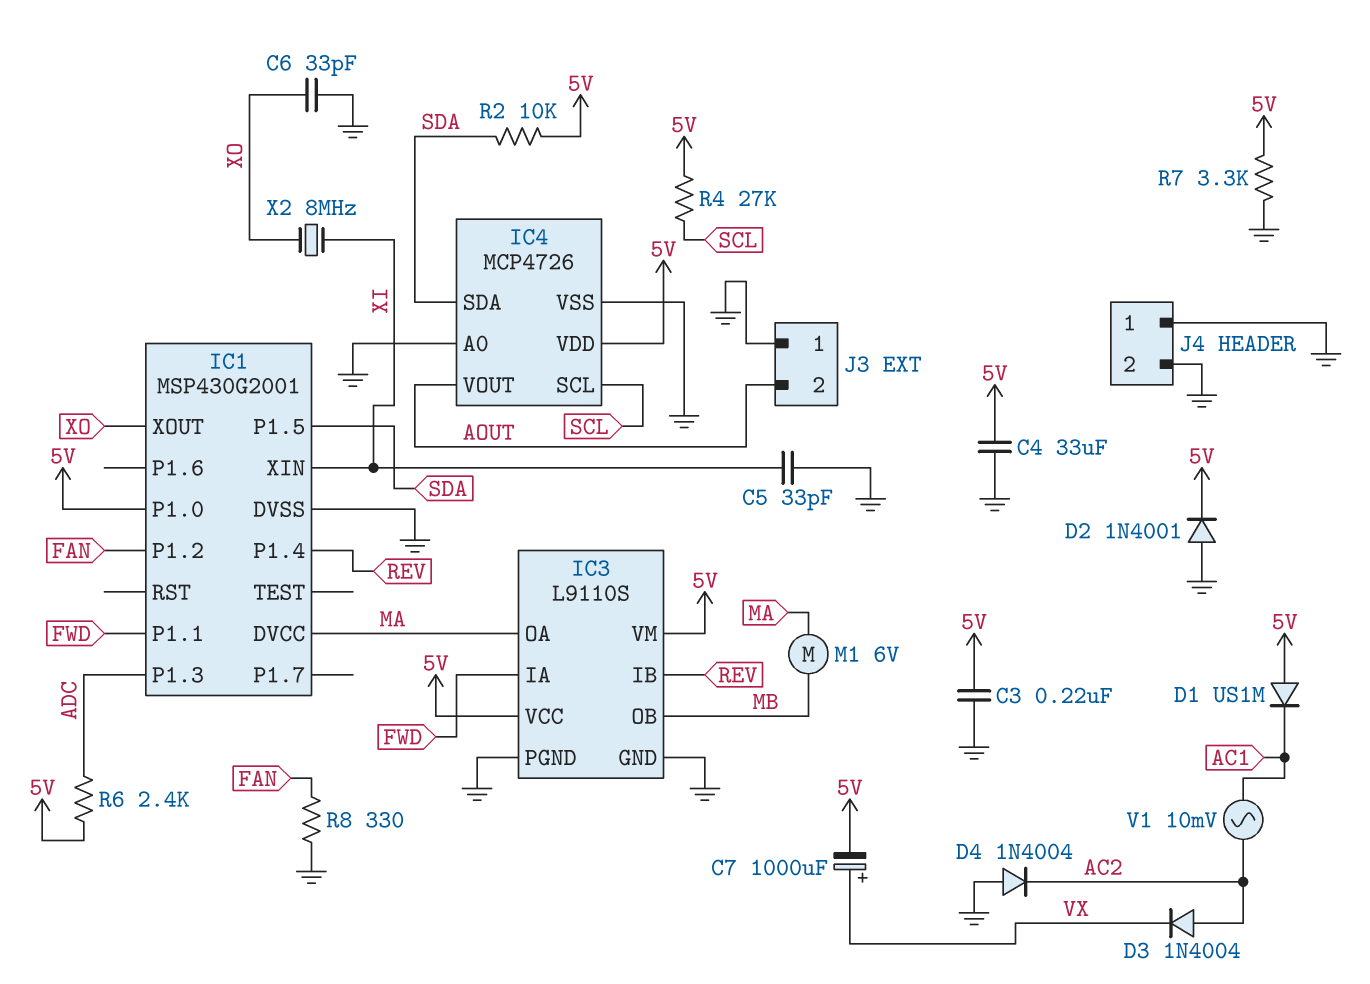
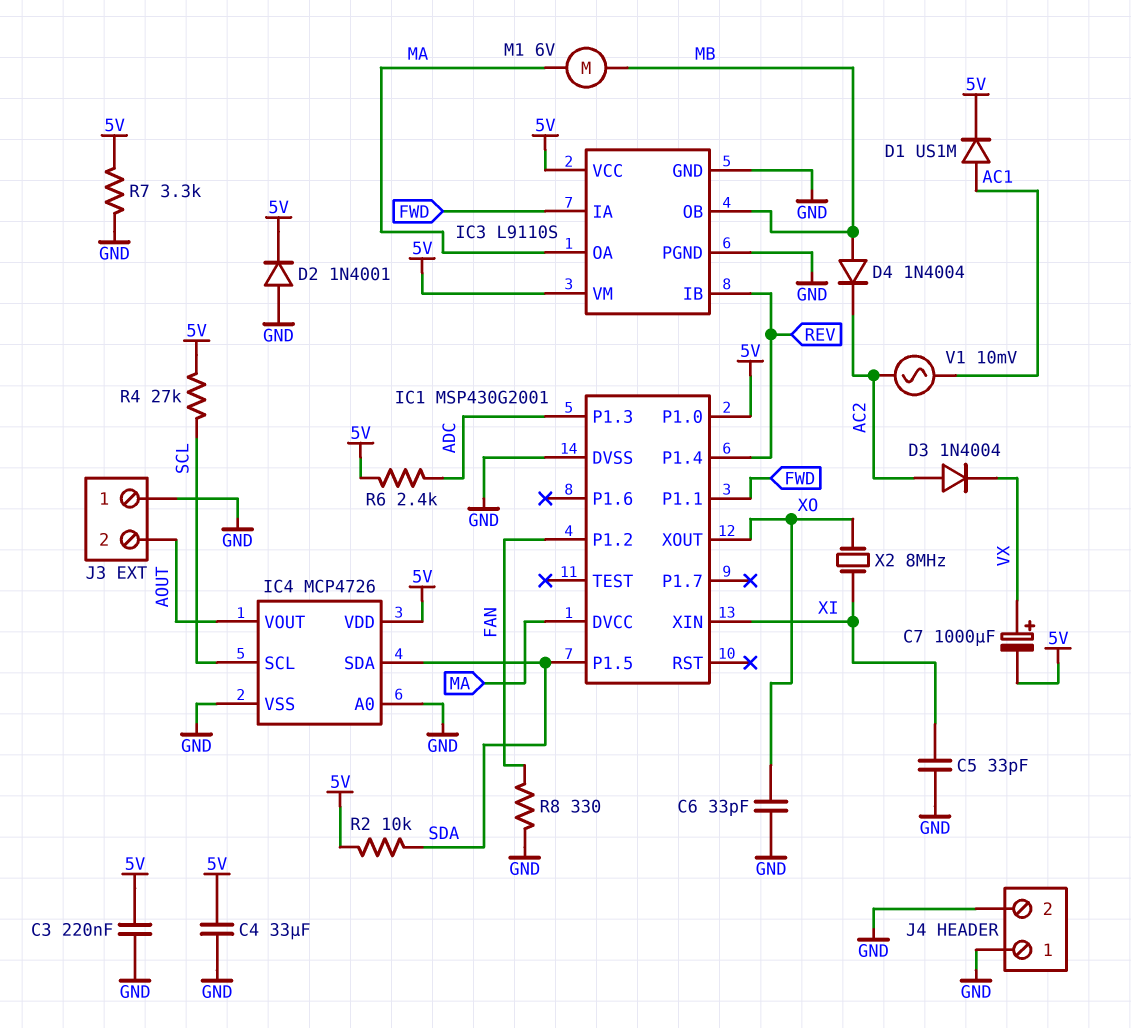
D1: diode US1M (A 5V, K AC1) -> diode US1M (A AC1, K 5V)
D4: diode 1N4004 (A GND, K AC2) -> diode 1N4004 (A MB, K AC2)

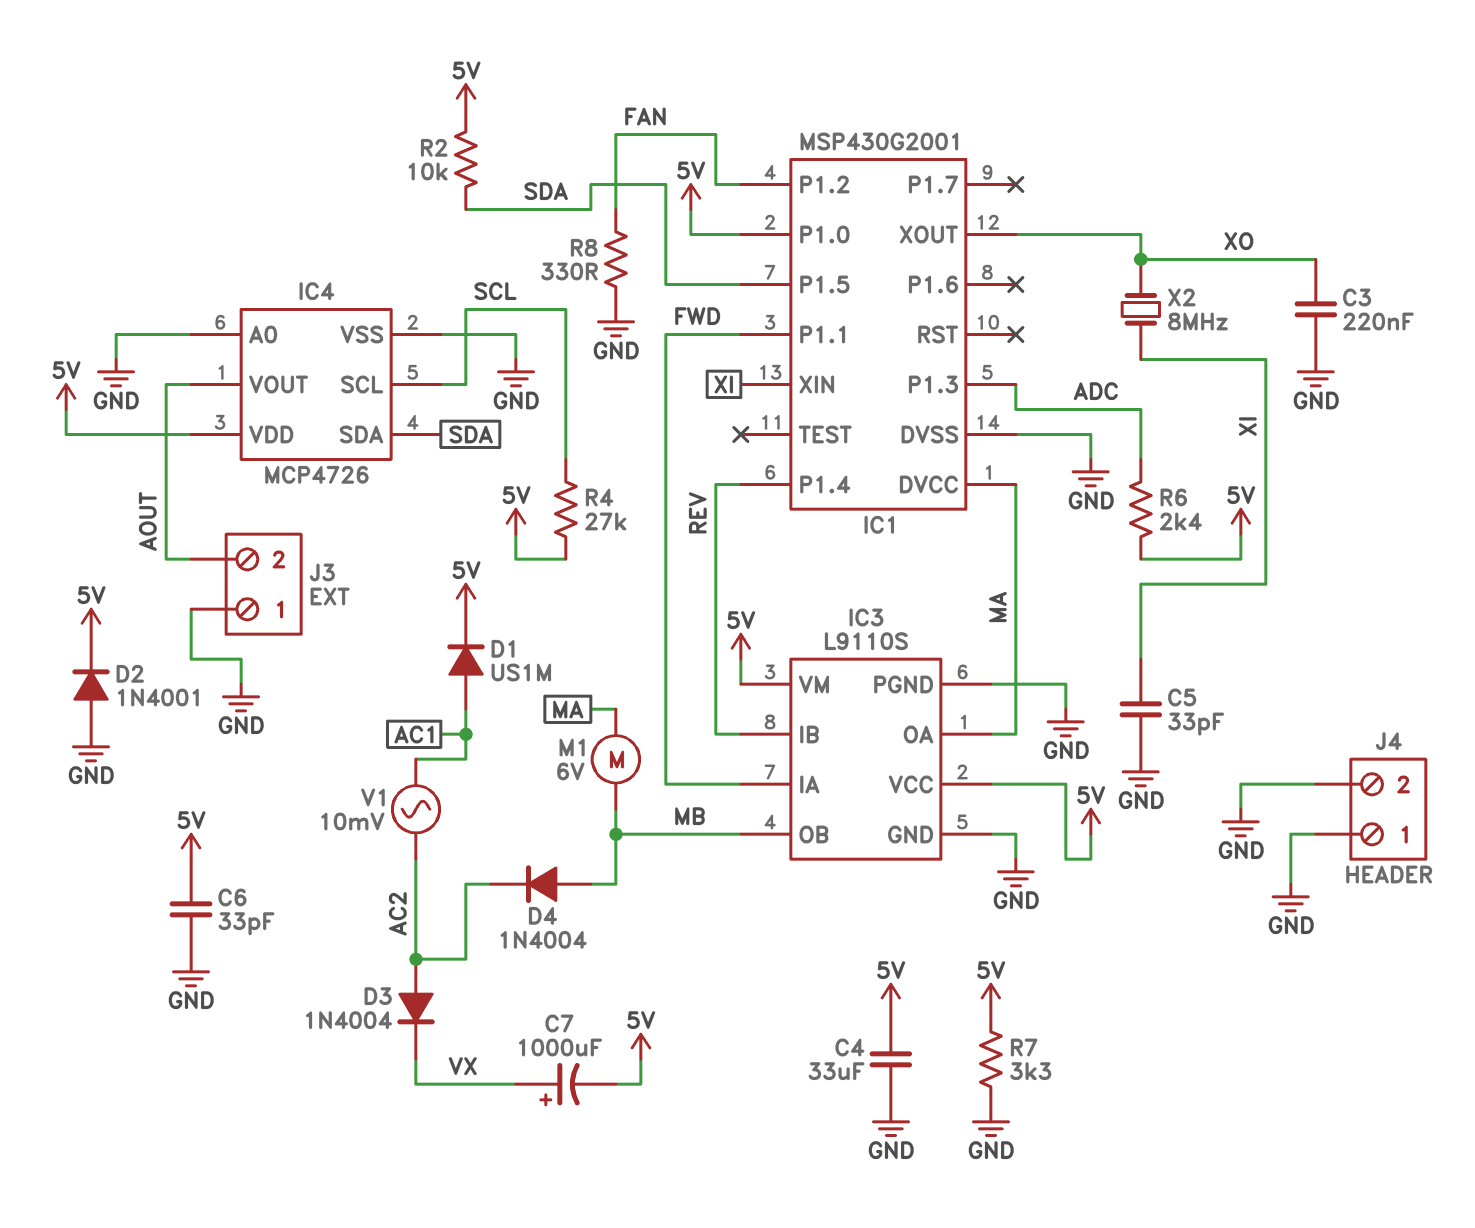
C3: 220nF (5V, GND) -> 220nF (GND, XO)
C6: 33pF (GND, XO) -> 33pF (5V, GND)

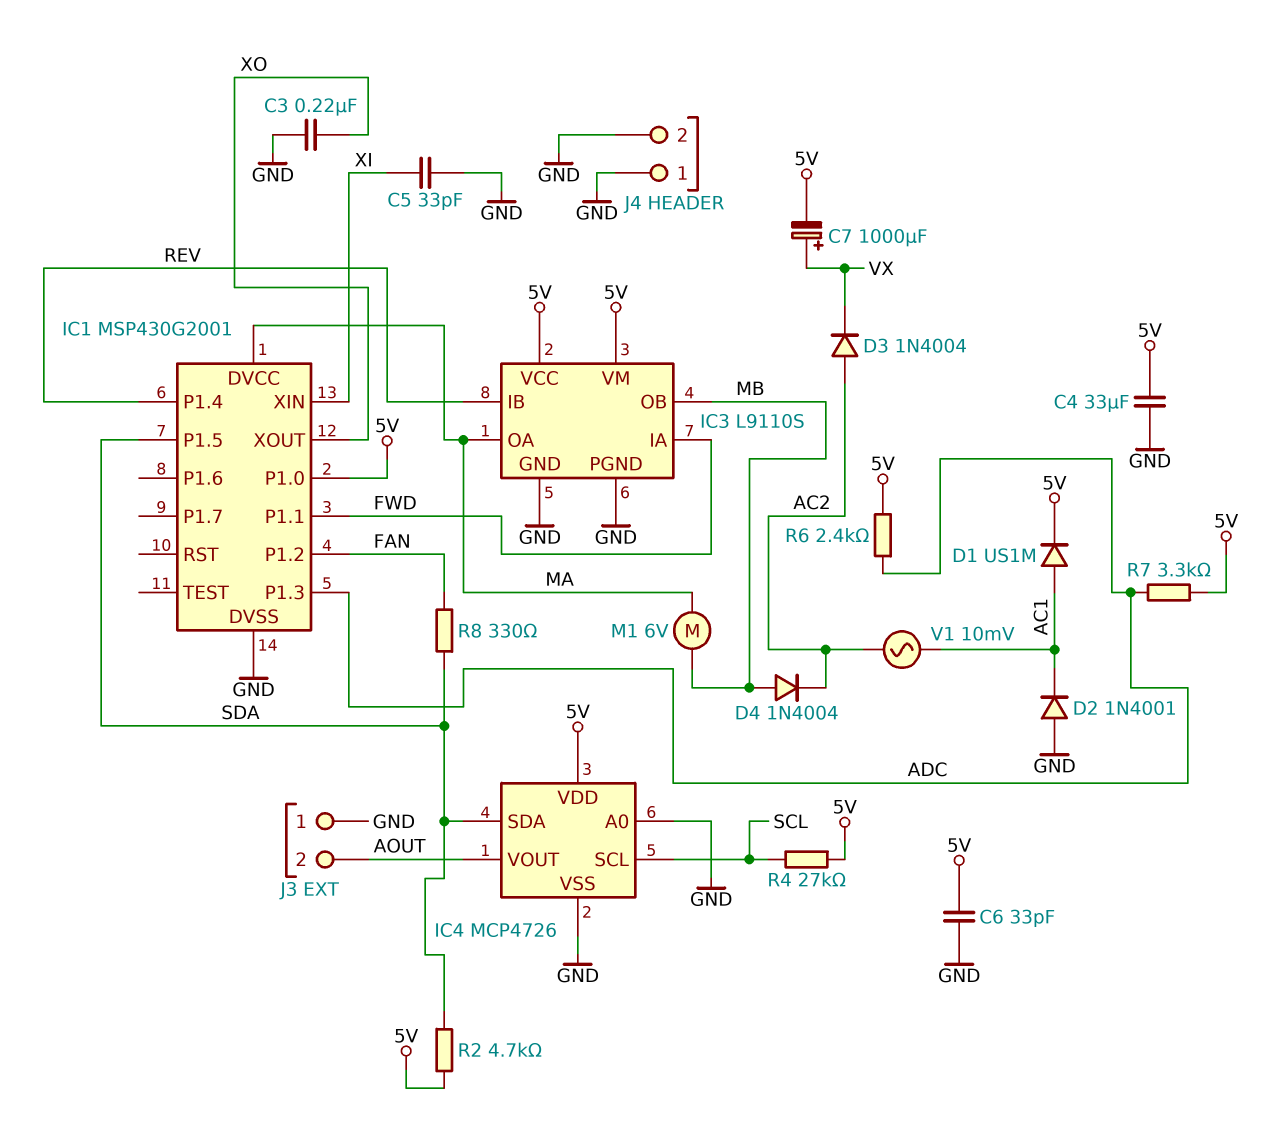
D2: diode 1N4001 (A GND, K 5V) -> diode 1N4001 (A GND, K AC1)
R2: 10k (5V, SDA) -> 4.7k (5V, SDA)
R7: 3.3k (5V, GND) -> 3.3k (5V, ADC)
R8: 330 (FAN, GND) -> 330 (FAN, SDA)
X2: 8MHz (XI, XO) -> none

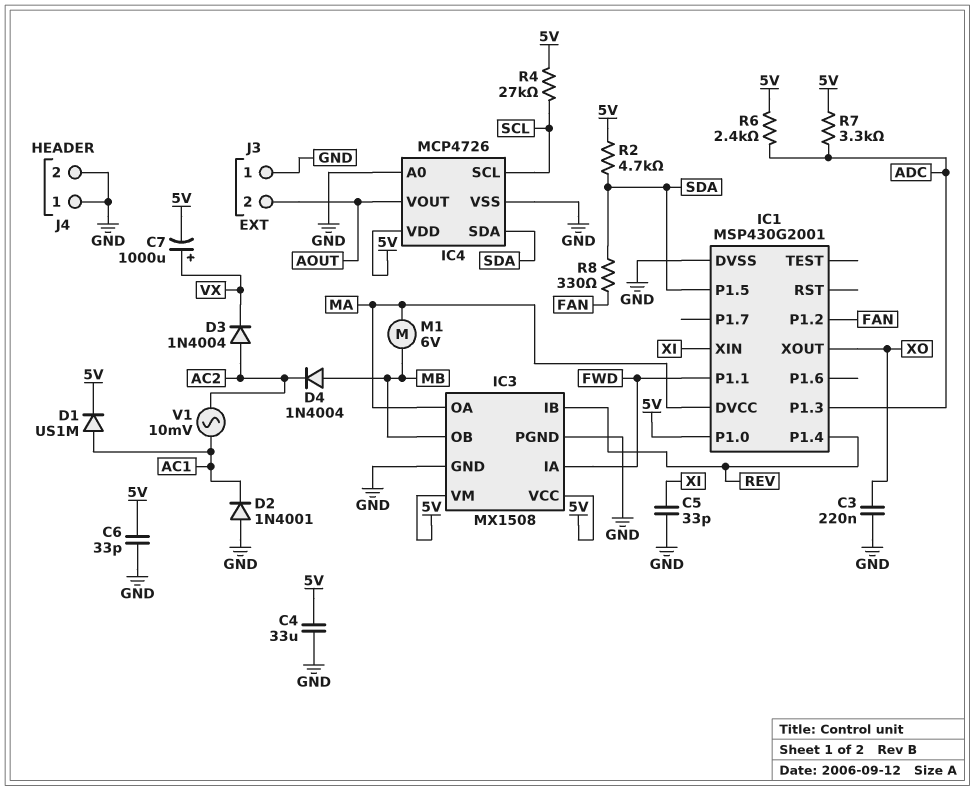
IC3: L9110S -> MX1508

